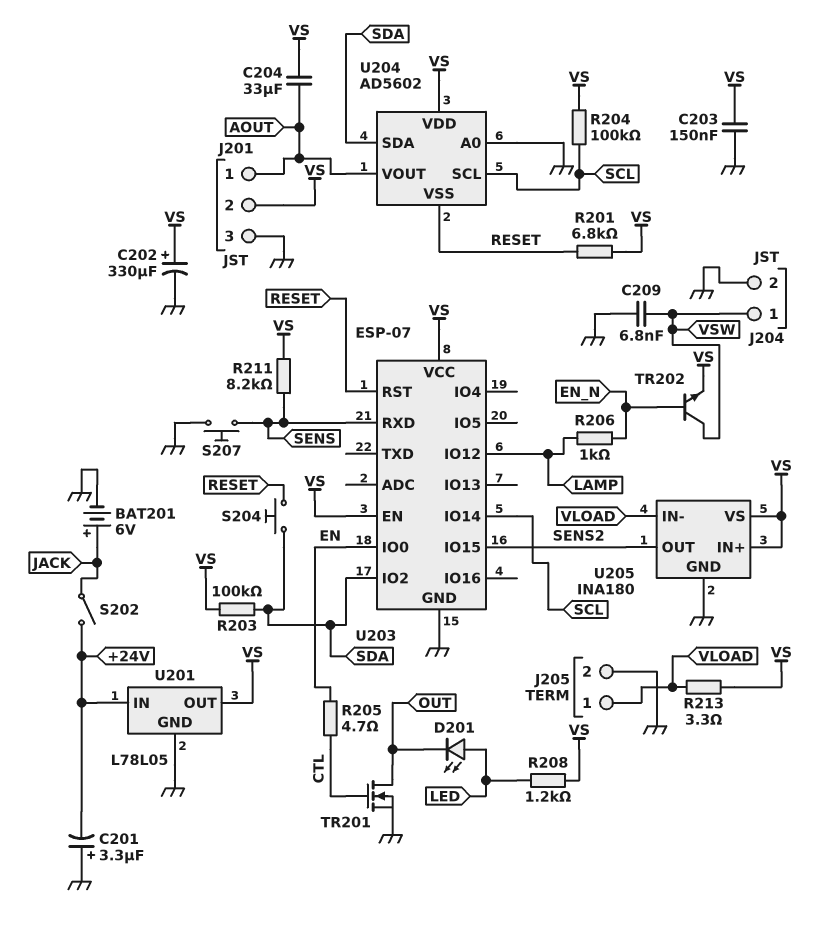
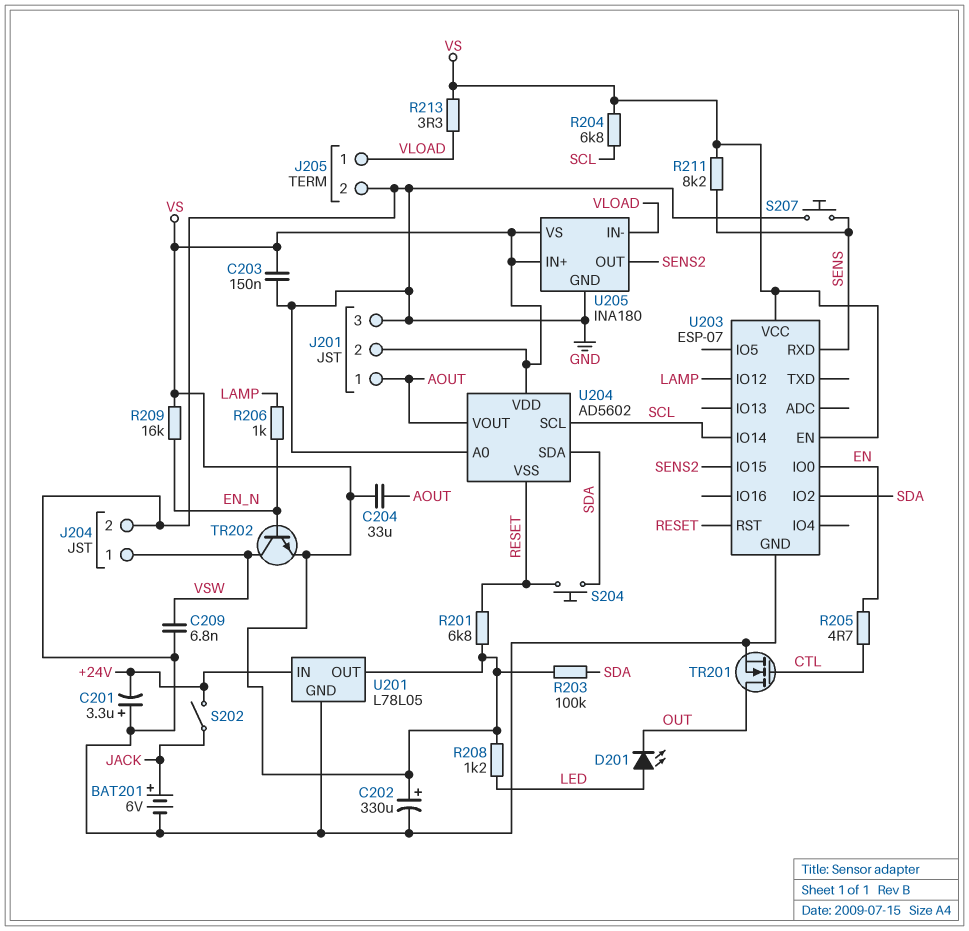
R204: 100k (SCL, VS) -> 6.8k (SCL, VS)
R209: none -> 16k (EN_N, VS)

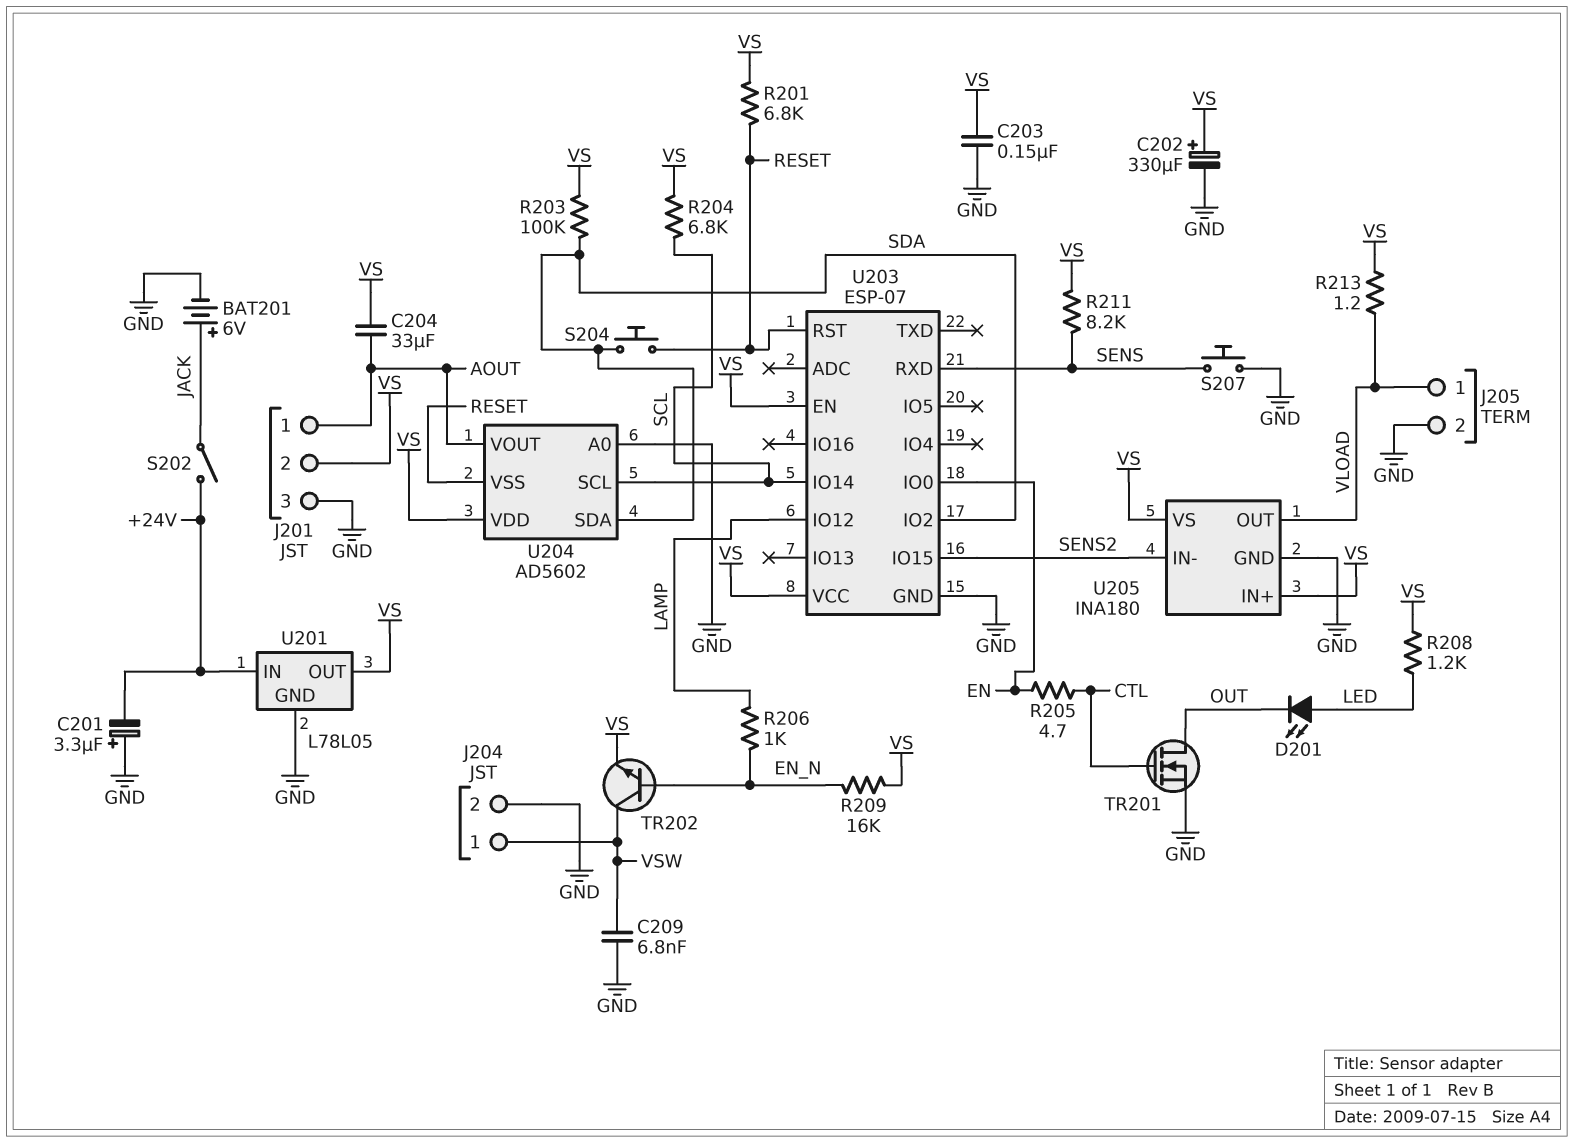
R213: 3.3 (VLOAD, VS) -> 1.2 (VLOAD, VS)
U205 pin IN-: VLOAD -> SENS2
U205 pin OUT: SENS2 -> VLOAD

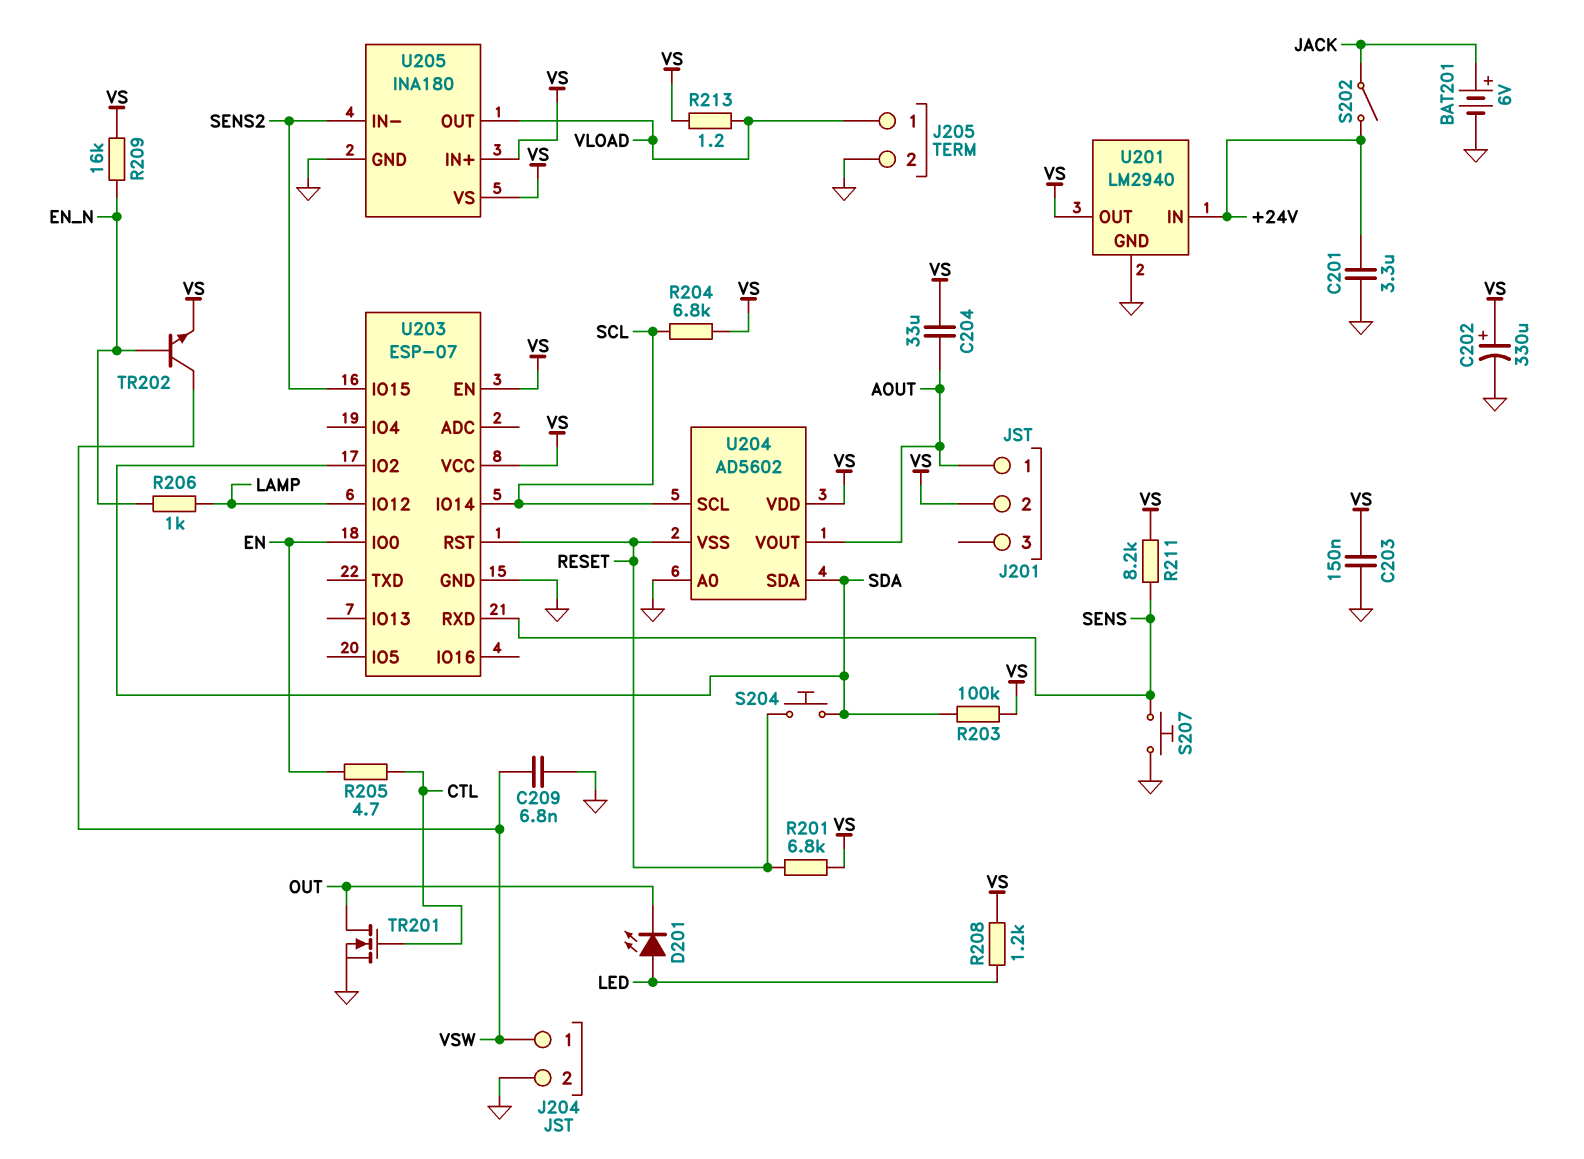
C201: 3.3uF (plus GND, minus +24V) -> 3.3uF (+24V, GND)
J201 pin 3: GND -> none
U201: L78L05 -> LM2940

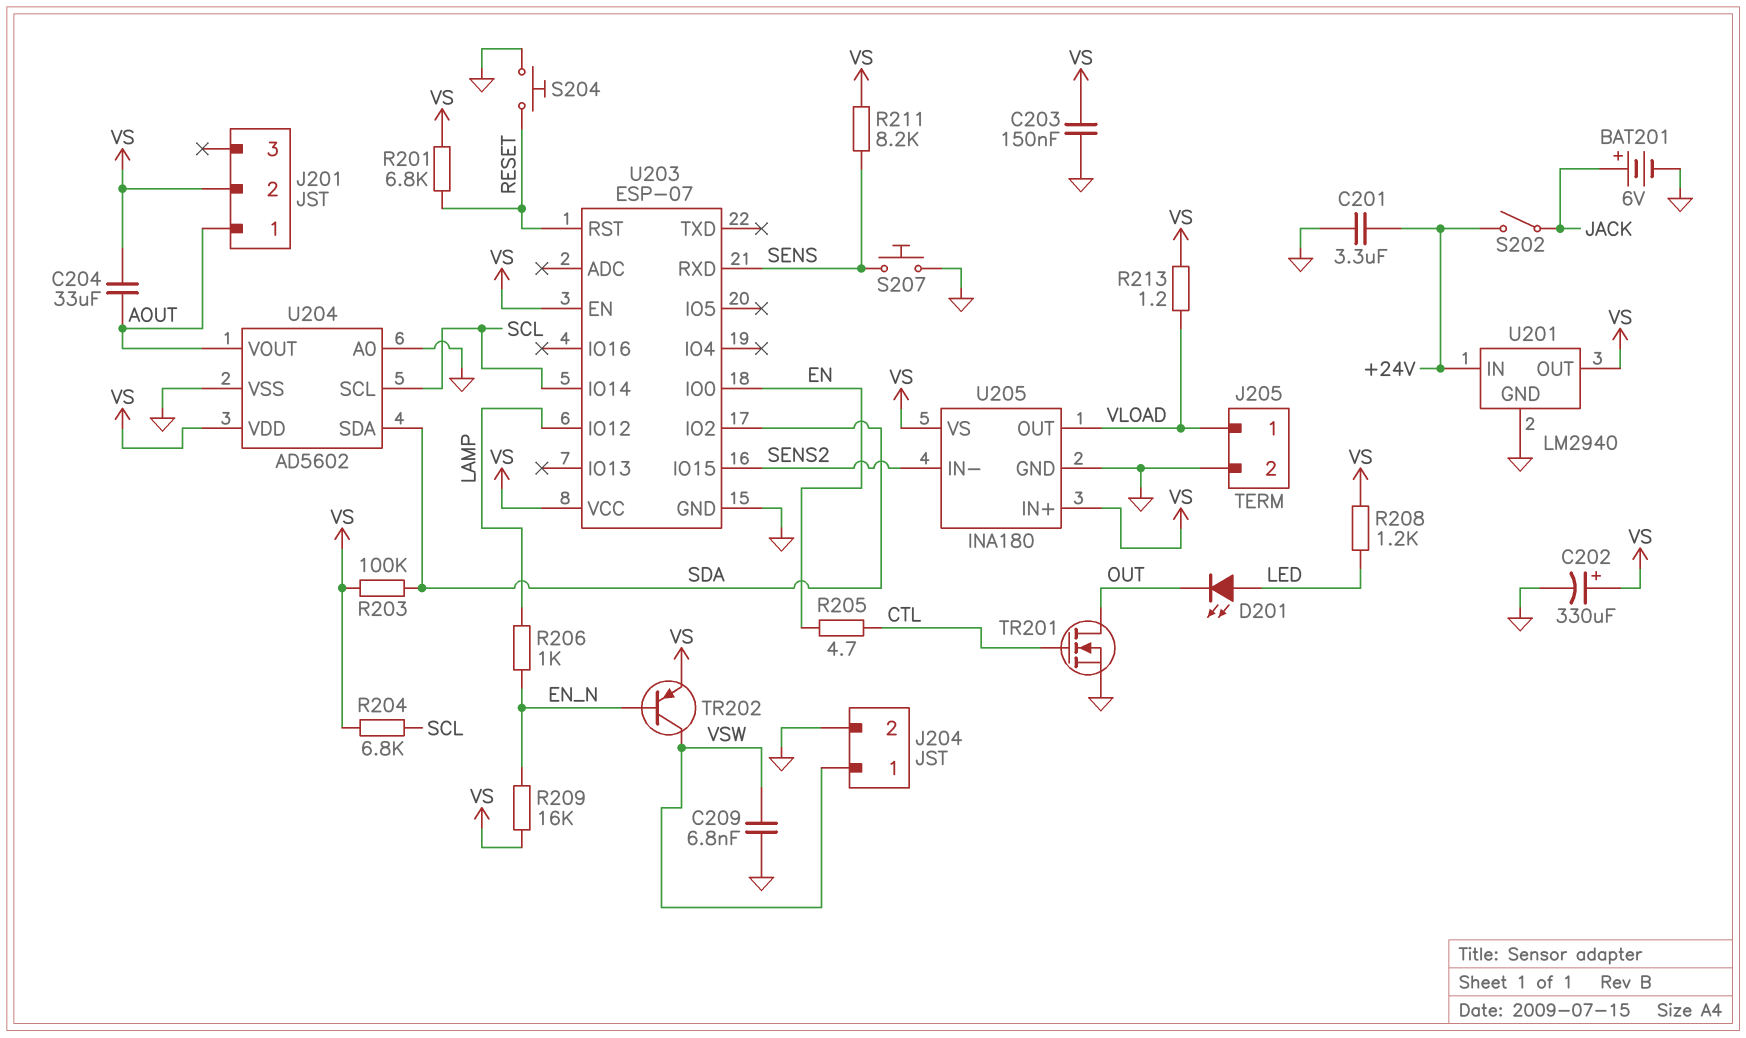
S204: button (RESET, SDA) -> button (GND, RESET)
TR202: NPN (B EN_N, C VSW, E VS) -> PNP (B EN_N, C VSW, E VS)
U204 pin VSS: RESET -> GND

